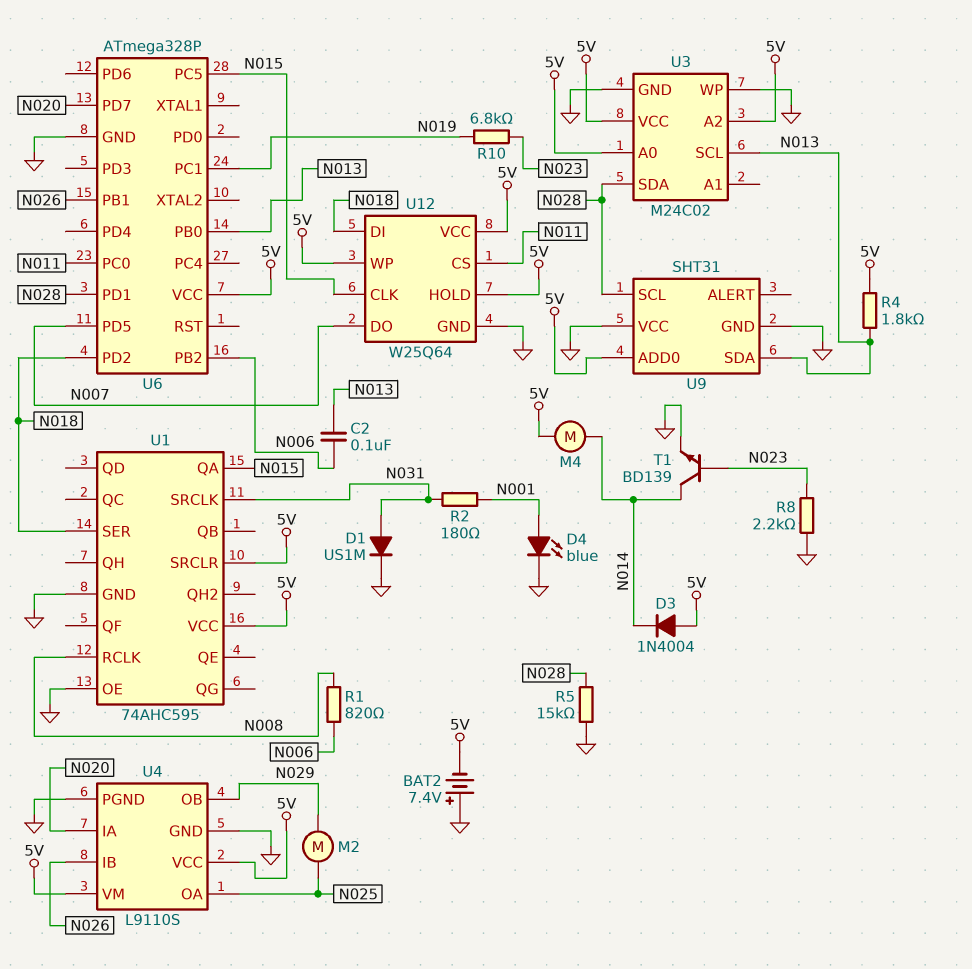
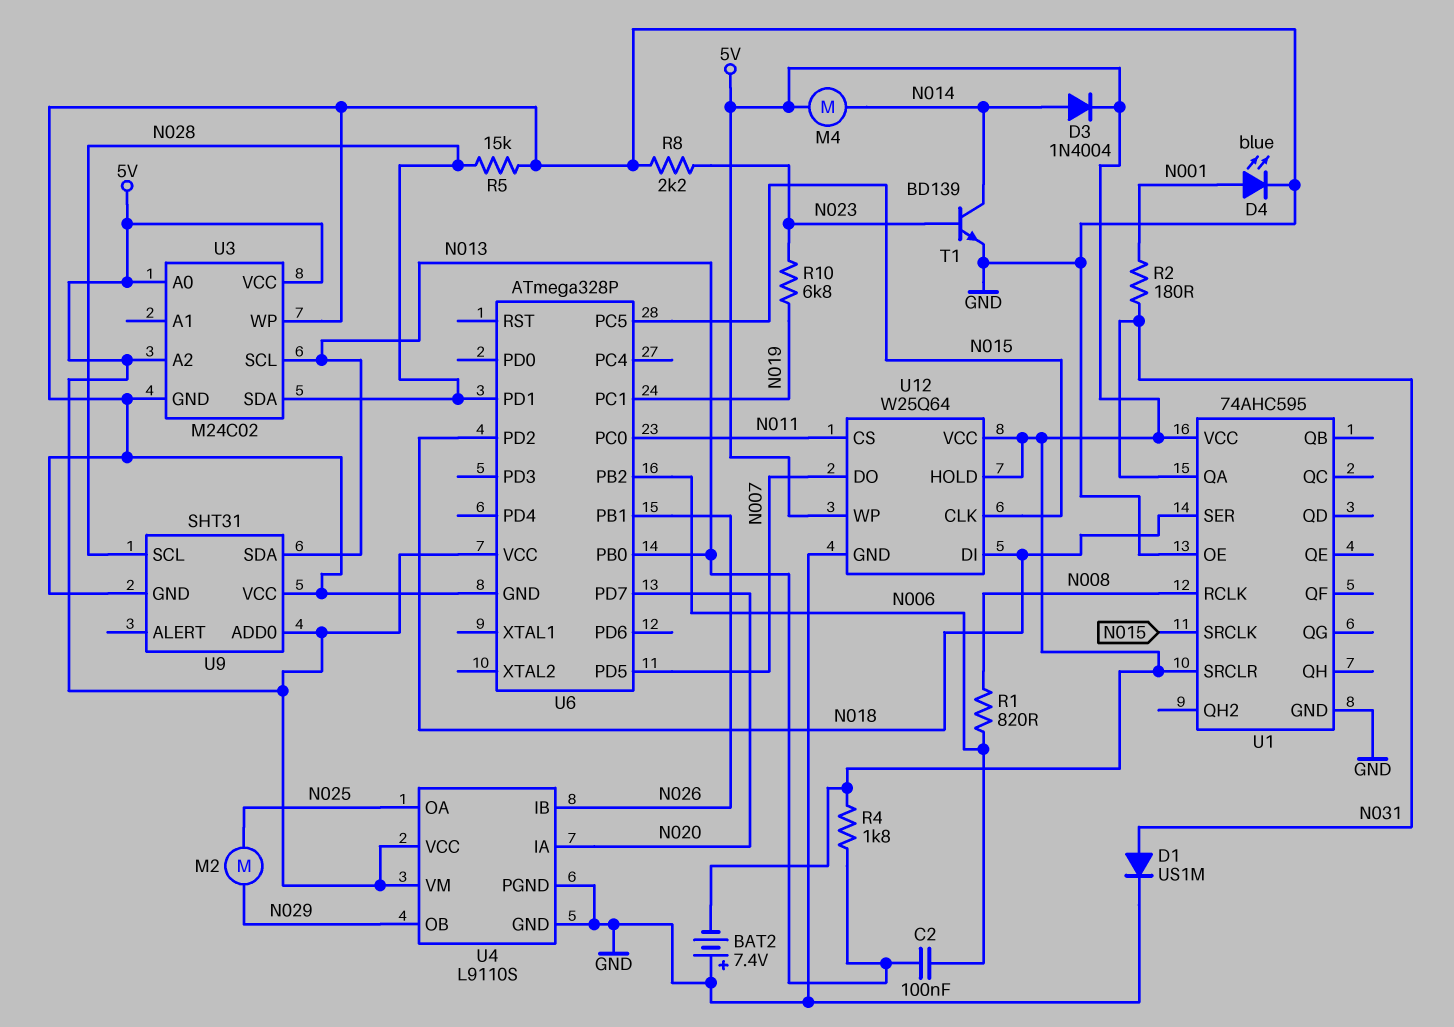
D3: diode 1N4004 (A 5V, K N014) -> diode 1N4004 (A N014, K 5V)
U1 pin QA: N015 -> N031
U1 pin SRCLK: N031 -> N015

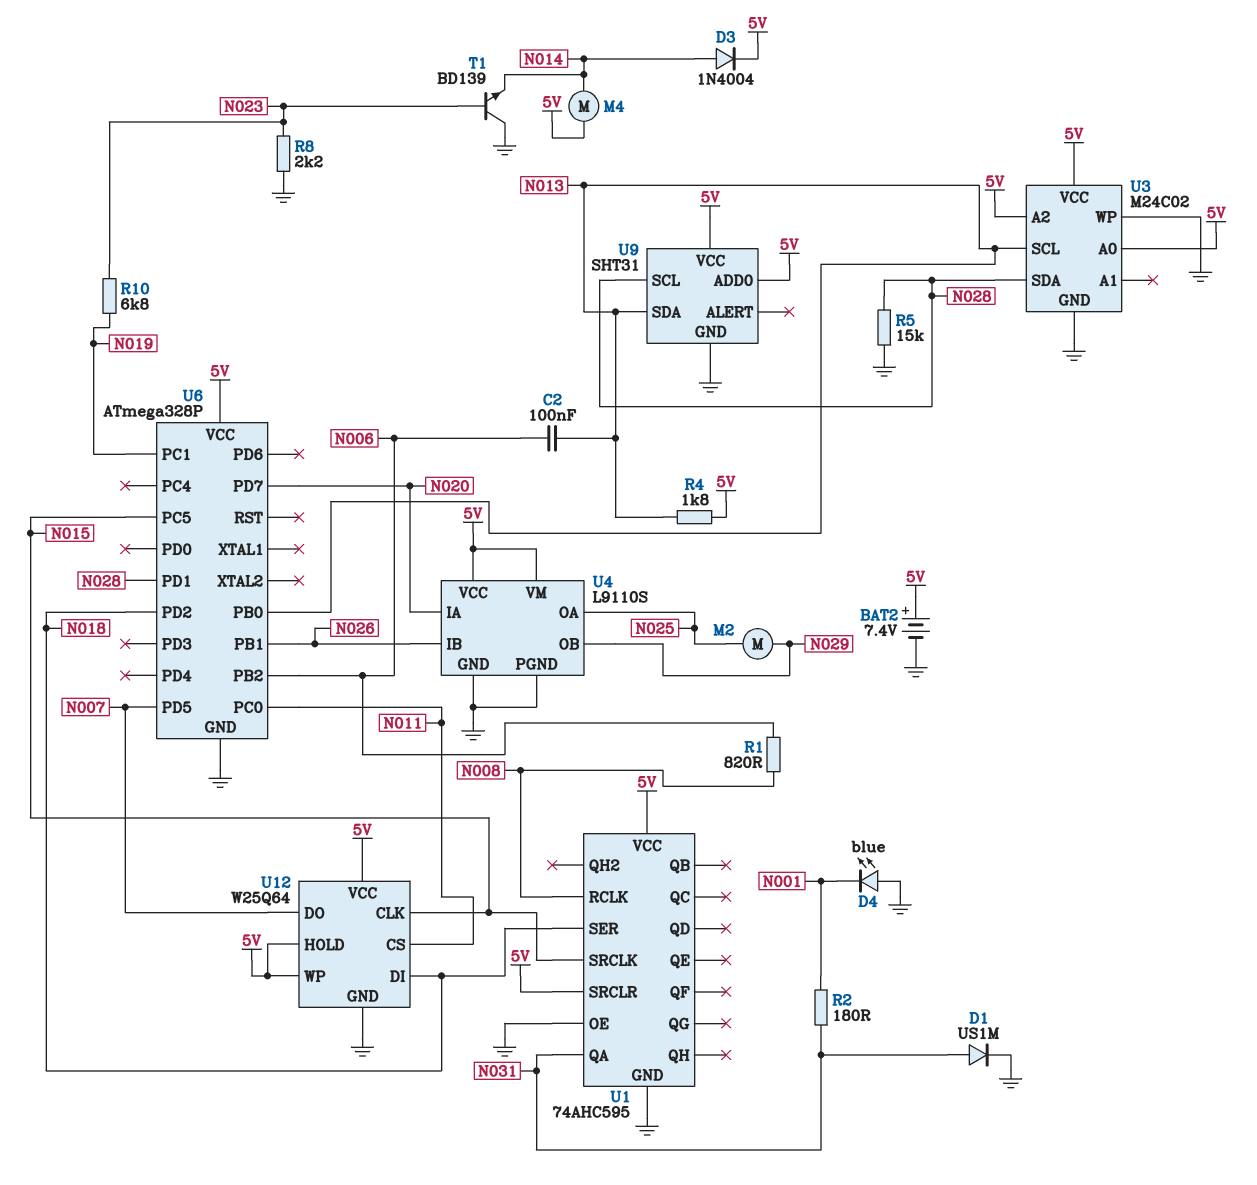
BAT2: 7.4V (plus GND, minus 5V) -> 7.4V (plus 5V, minus GND)
D4: LED blue (A N001, K GND) -> LED blue (A GND, K N001)
T1: NPN BD139 (B N023, C N014, E GND) -> NPN BD139 (B N023, C GND, E N014)
U9 pin VCC: GND -> 5V

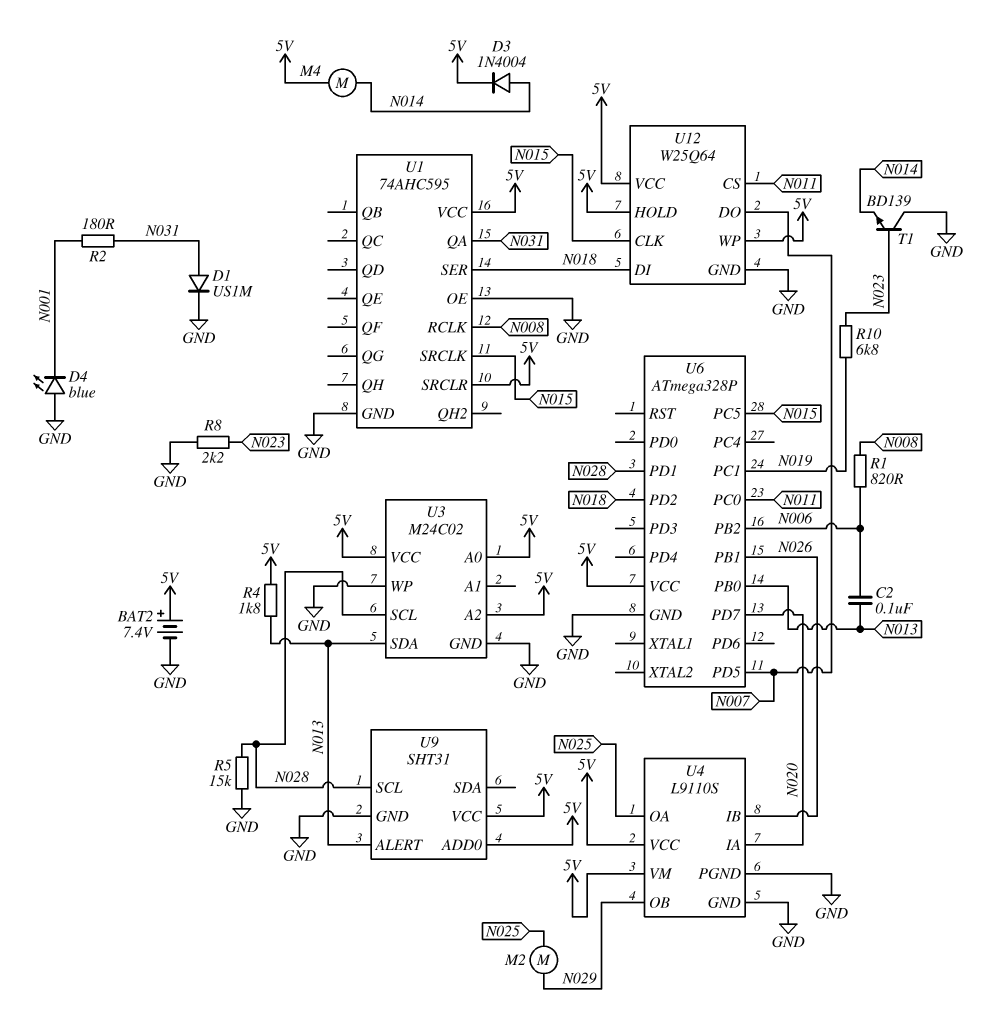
U3 pin SCL: N013 -> N028
U3 pin SDA: N028 -> N013
U9 pin ALERT: none -> N013
U9 pin SDA: N013 -> none

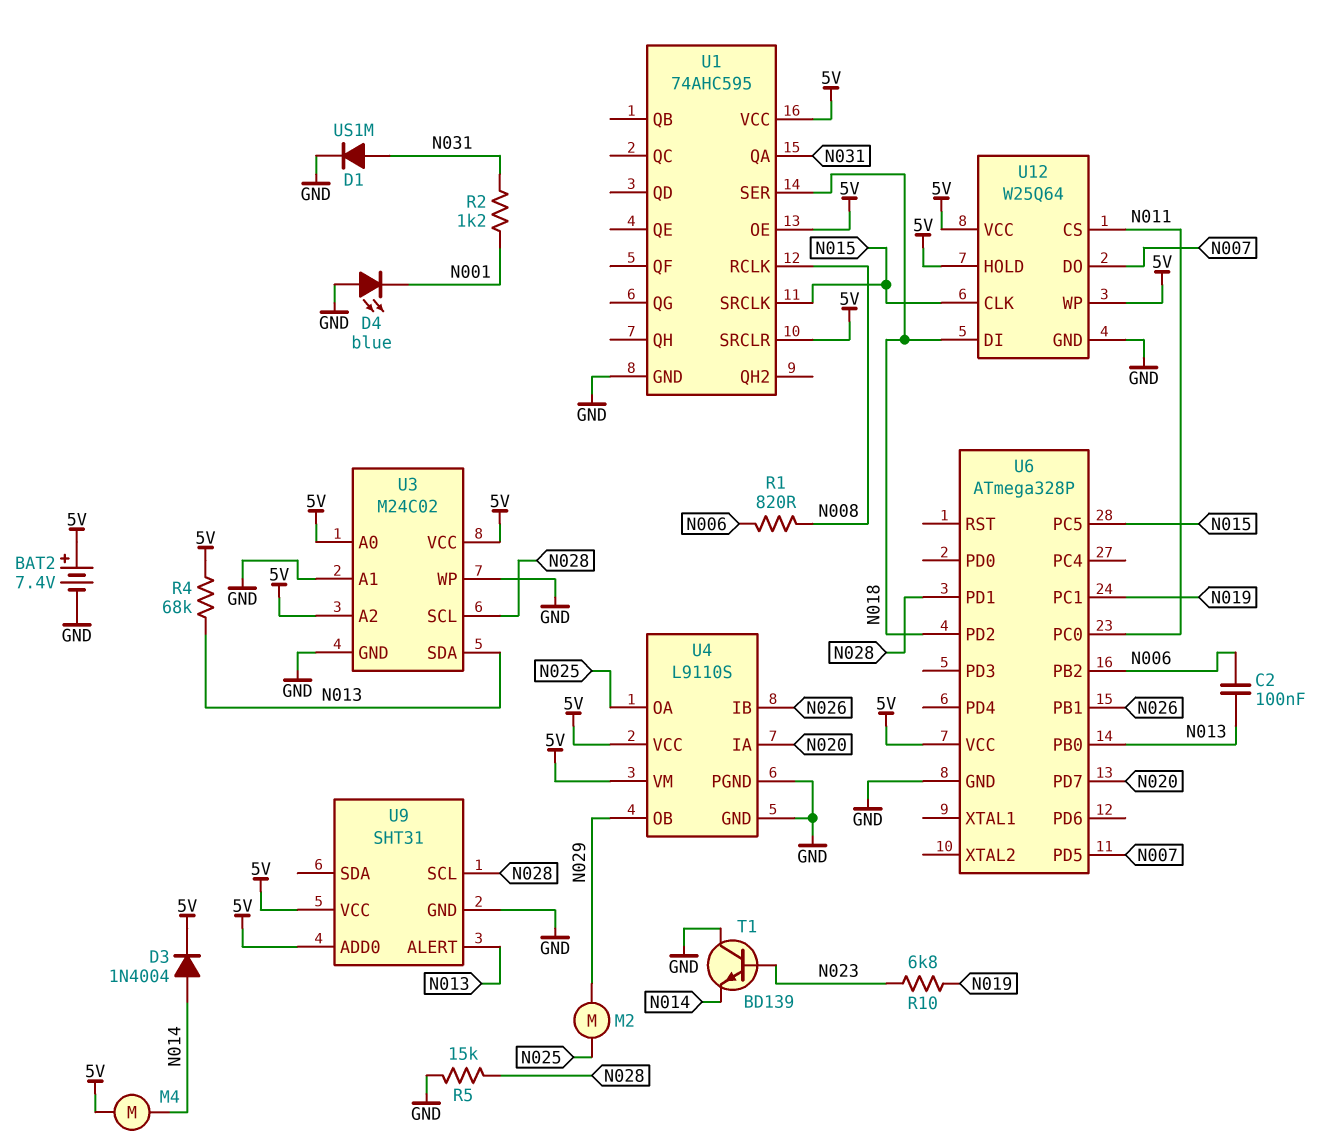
R2: 180 (N001, N031) -> 1.2k (N001, N031)
R4: 1.8k (5V, N013) -> 68k (5V, N013)
R8: 2.2k (GND, N023) -> none
U1 pin OE: GND -> 5V
U3 pin A1: none -> GND

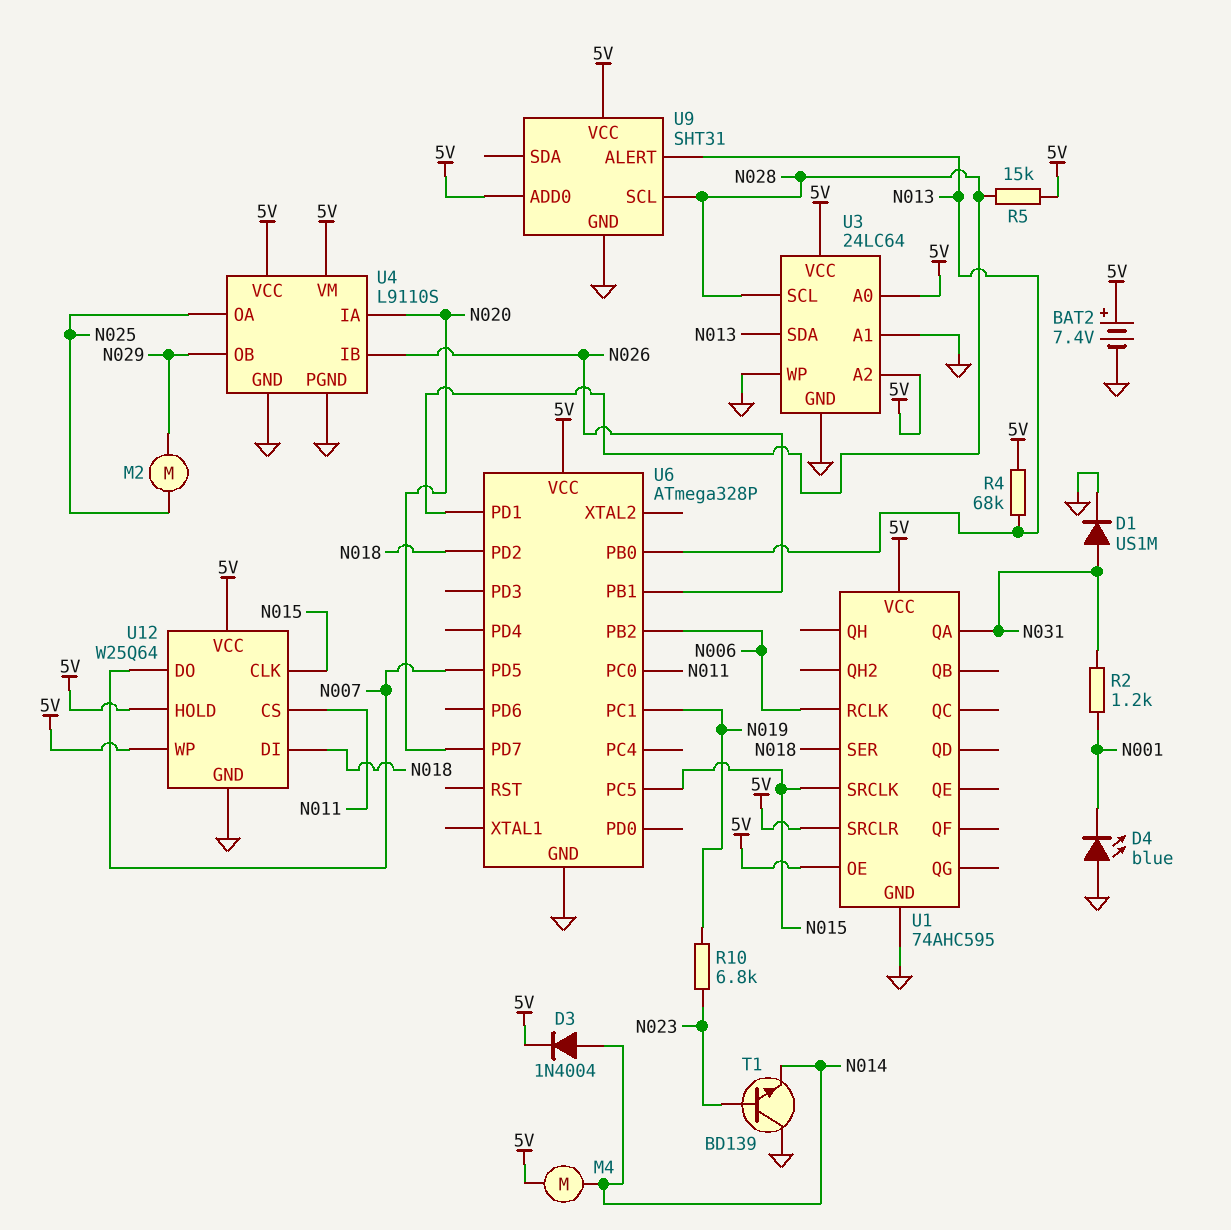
C2: 100nF (N006, N013) -> none
R1: 820 (N006, N008) -> none
R5: 15k (GND, N028) -> 15k (5V, N028)
U1 pin RCLK: N008 -> N006
U3: M24C02 -> 24LC64

